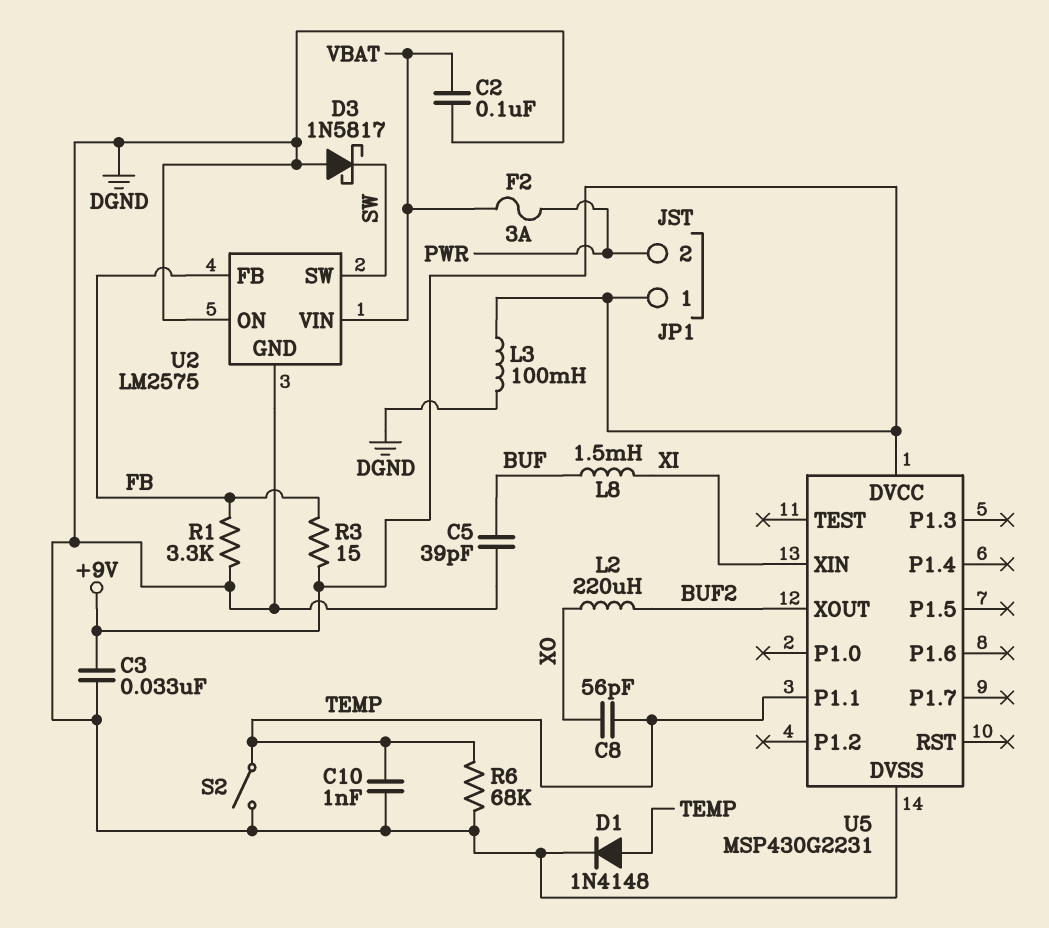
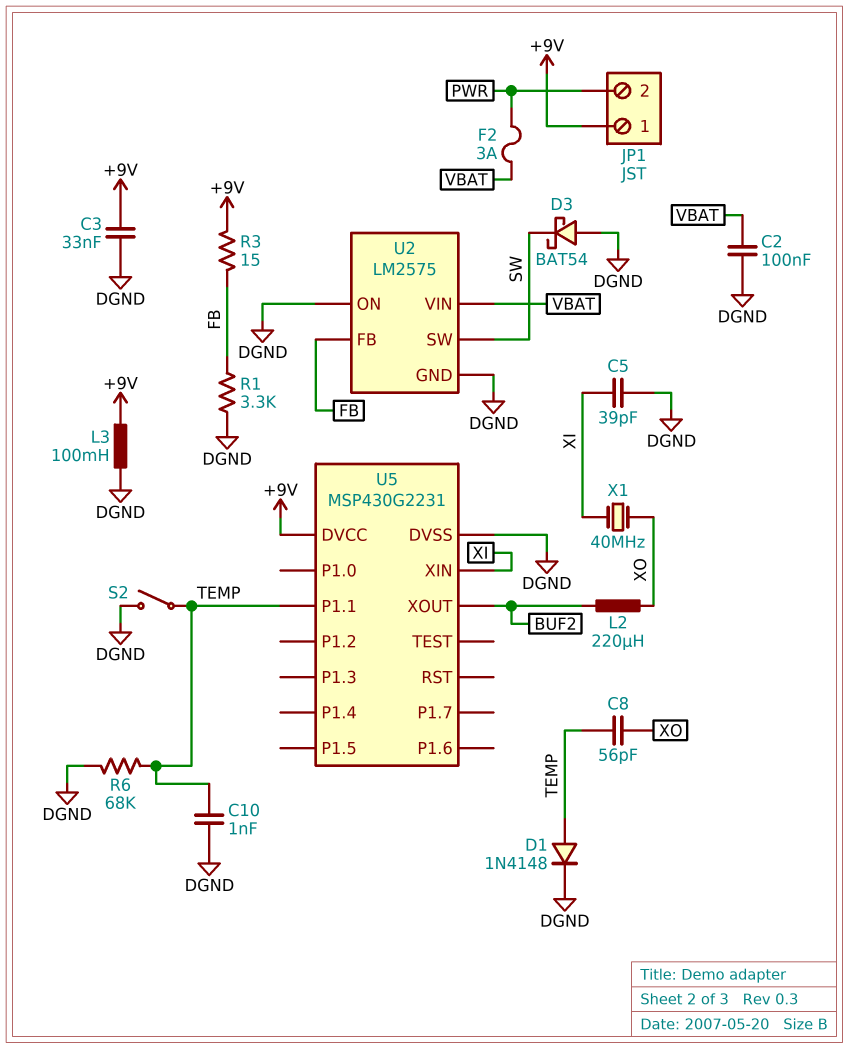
C5: 39pF (BUF, DGND) -> 39pF (DGND, XI)
D3: schottky 1N5817 (A DGND, K SW) -> schottky BAT54 (A DGND, K SW)
L8: 1.5mH (BUF, XI) -> none
X1: none -> 40MHz (XI, XO)

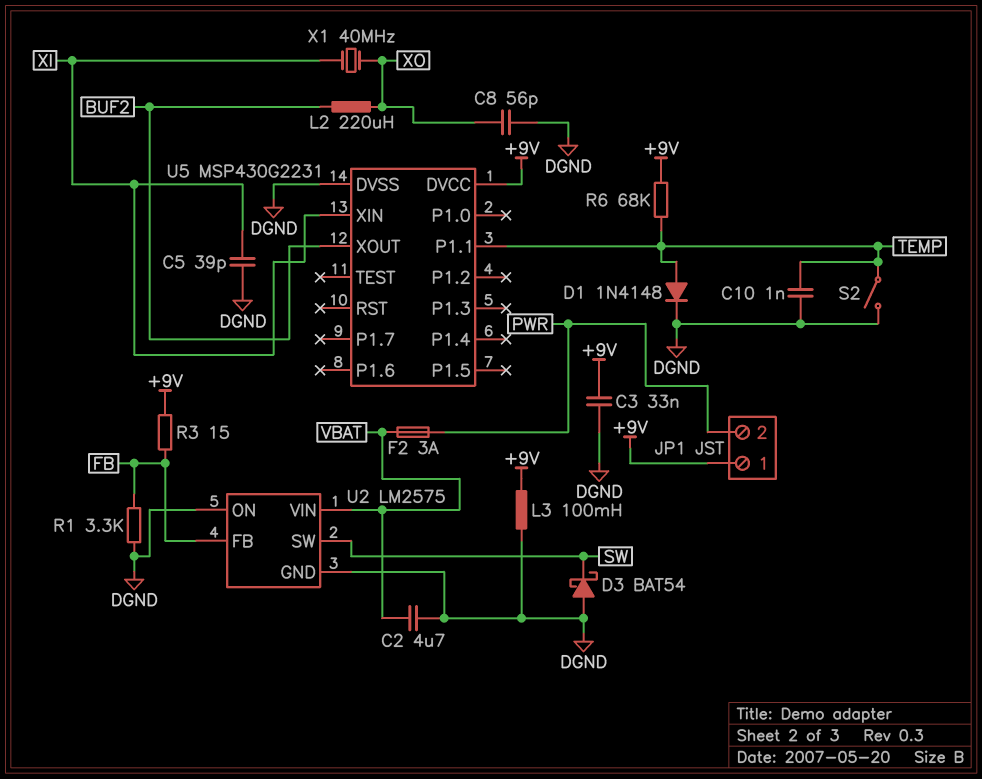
C2: 100nF (DGND, VBAT) -> 4.7uF (DGND, VBAT)
C8: 56pF (TEMP, XO) -> 56pF (DGND, XO)
R6: 68k (DGND, TEMP) -> 68k (+9V, TEMP)

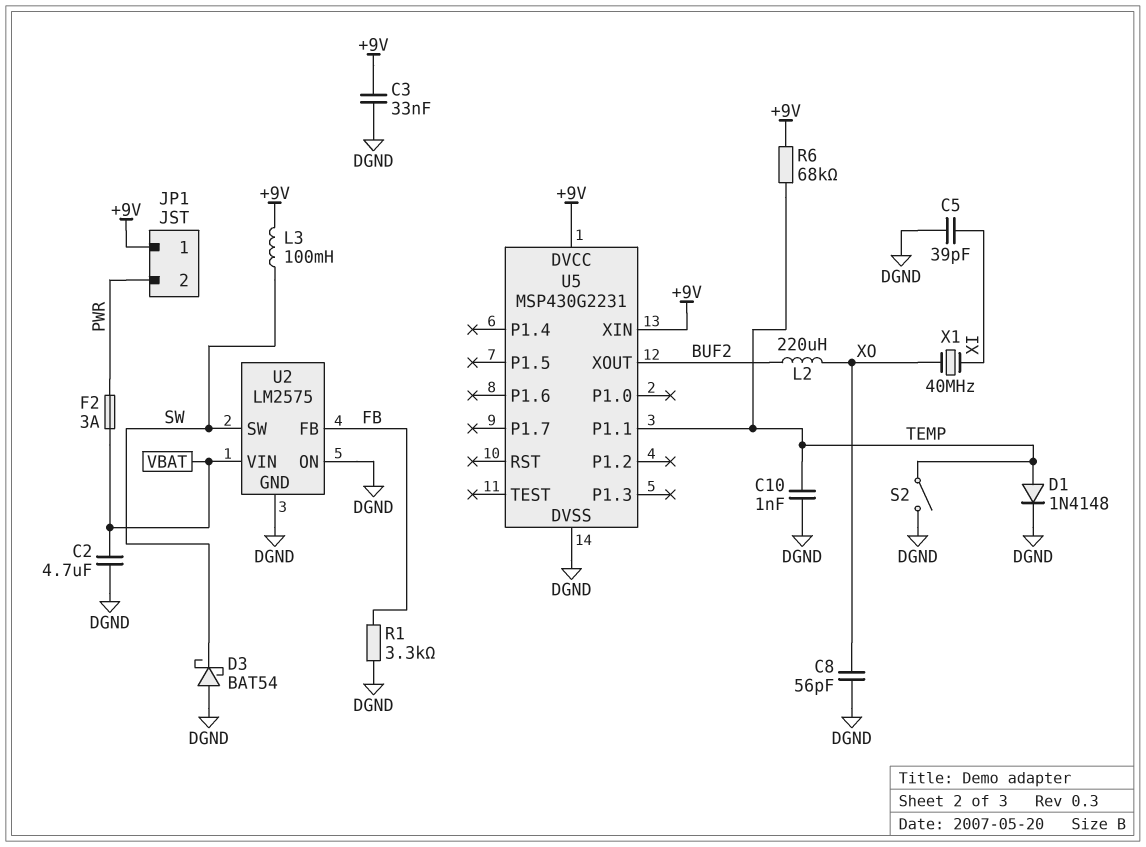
L3: 100mH (+9V, DGND) -> 100mH (+9V, SW)
R3: 15 (+9V, FB) -> none
U5 pin XIN: XI -> +9V

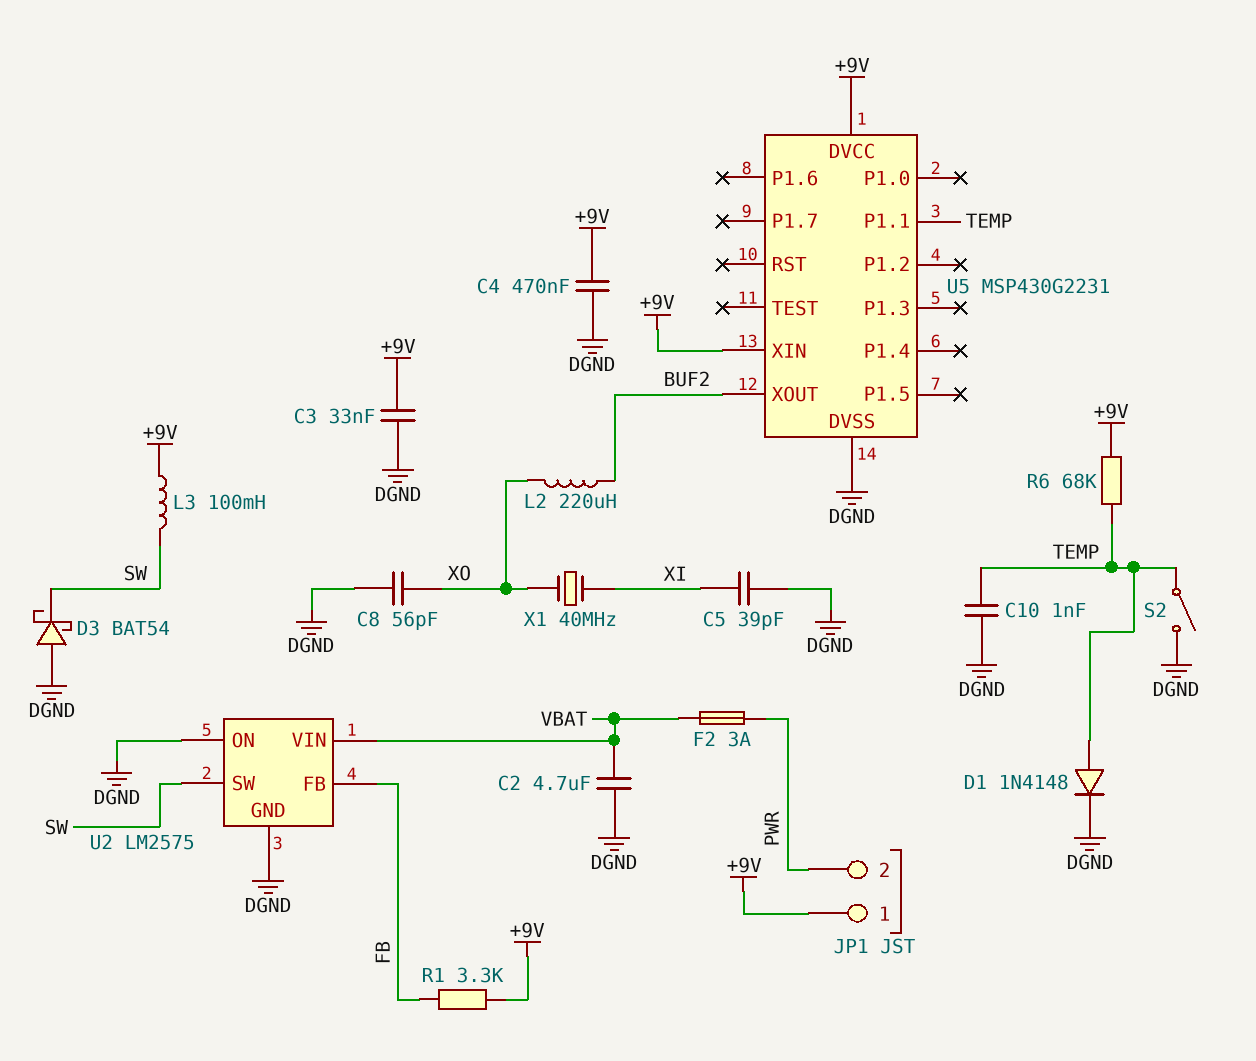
C4: none -> 470nF (+9V, DGND)
R1: 3.3k (DGND, FB) -> 3.3k (+9V, FB)

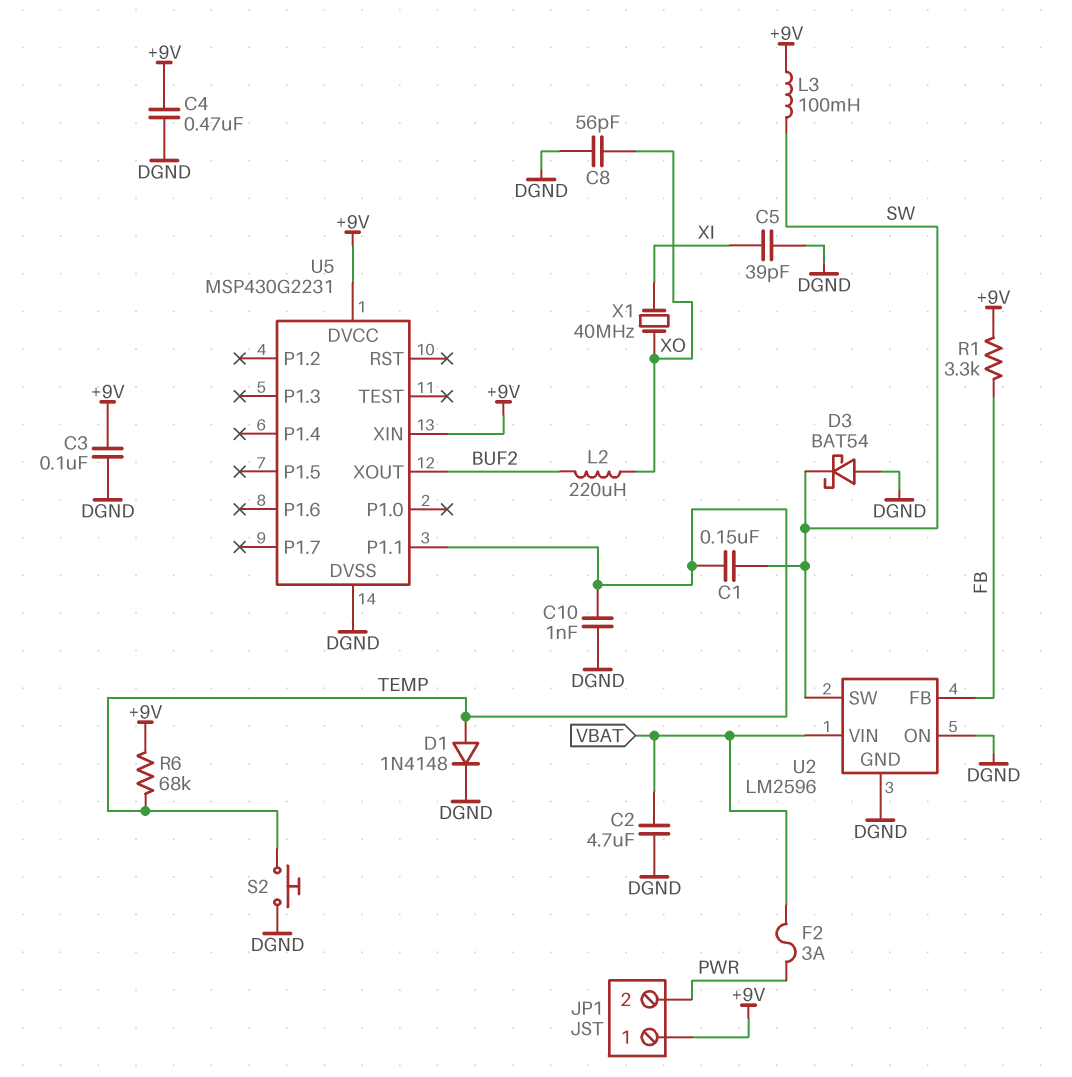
C1: none -> 150nF (SW, TEMP)
C3: 33nF (+9V, DGND) -> 100nF (+9V, DGND)
S2: switch (DGND, TEMP) -> button (DGND, TEMP)
U2: LM2575 -> LM2596

